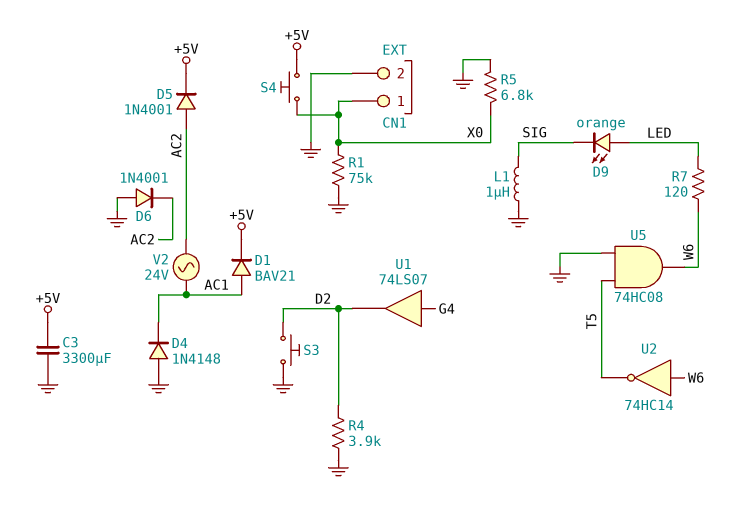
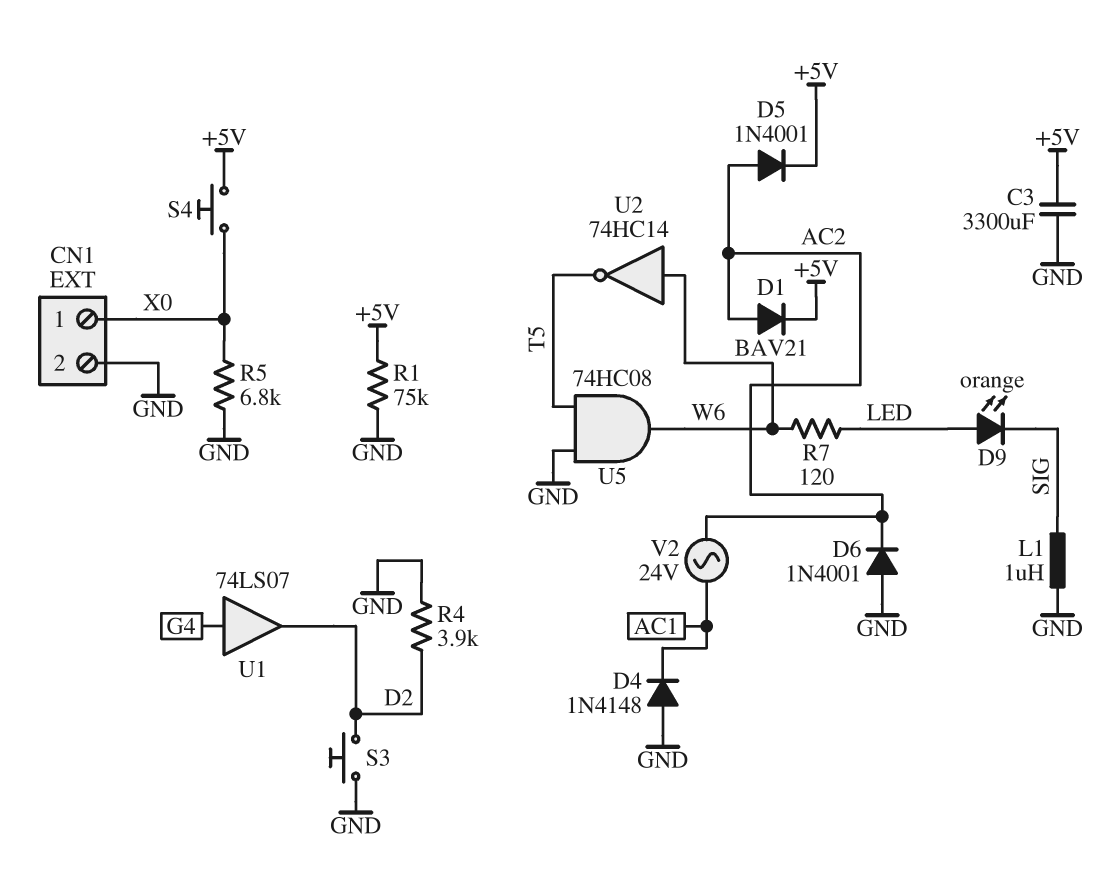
D1: diode BAV21 (A AC1, K +5V) -> diode BAV21 (A AC2, K +5V)
R1: 75k (GND, X0) -> 75k (+5V, GND)

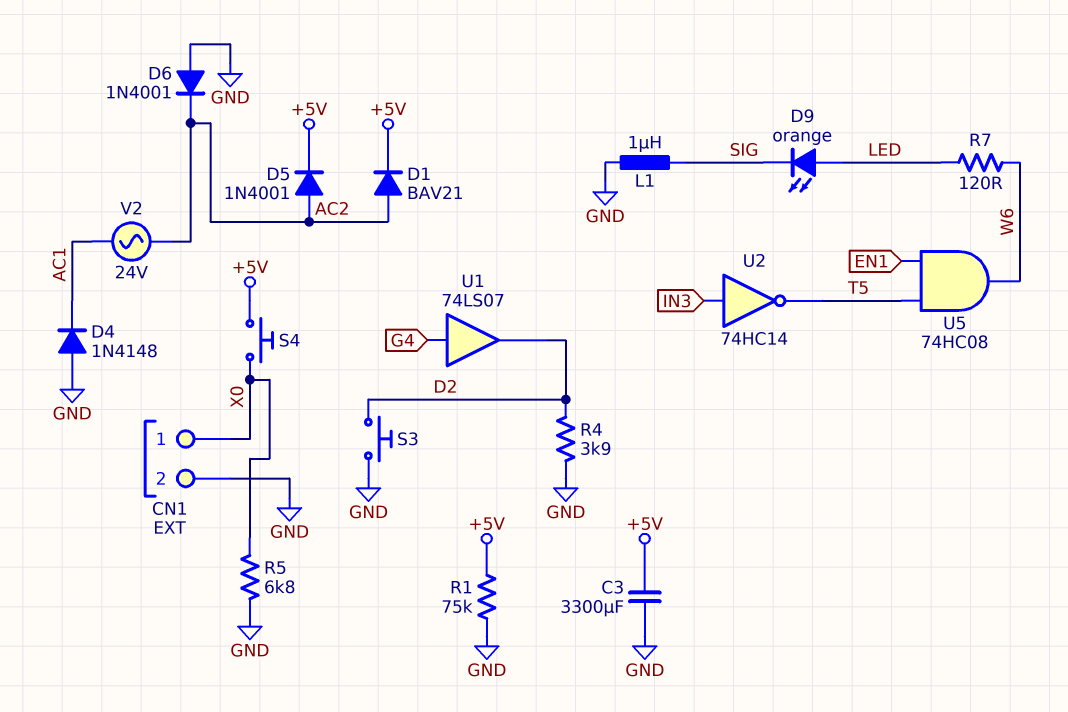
U2: NOT 74HC14 (in W6, out T5) -> NOT 74HC14 (in IN3, out T5)
U5: AND 74HC08 (in GND, in T5, out W6) -> AND 74HC08 (in EN1, in T5, out W6)

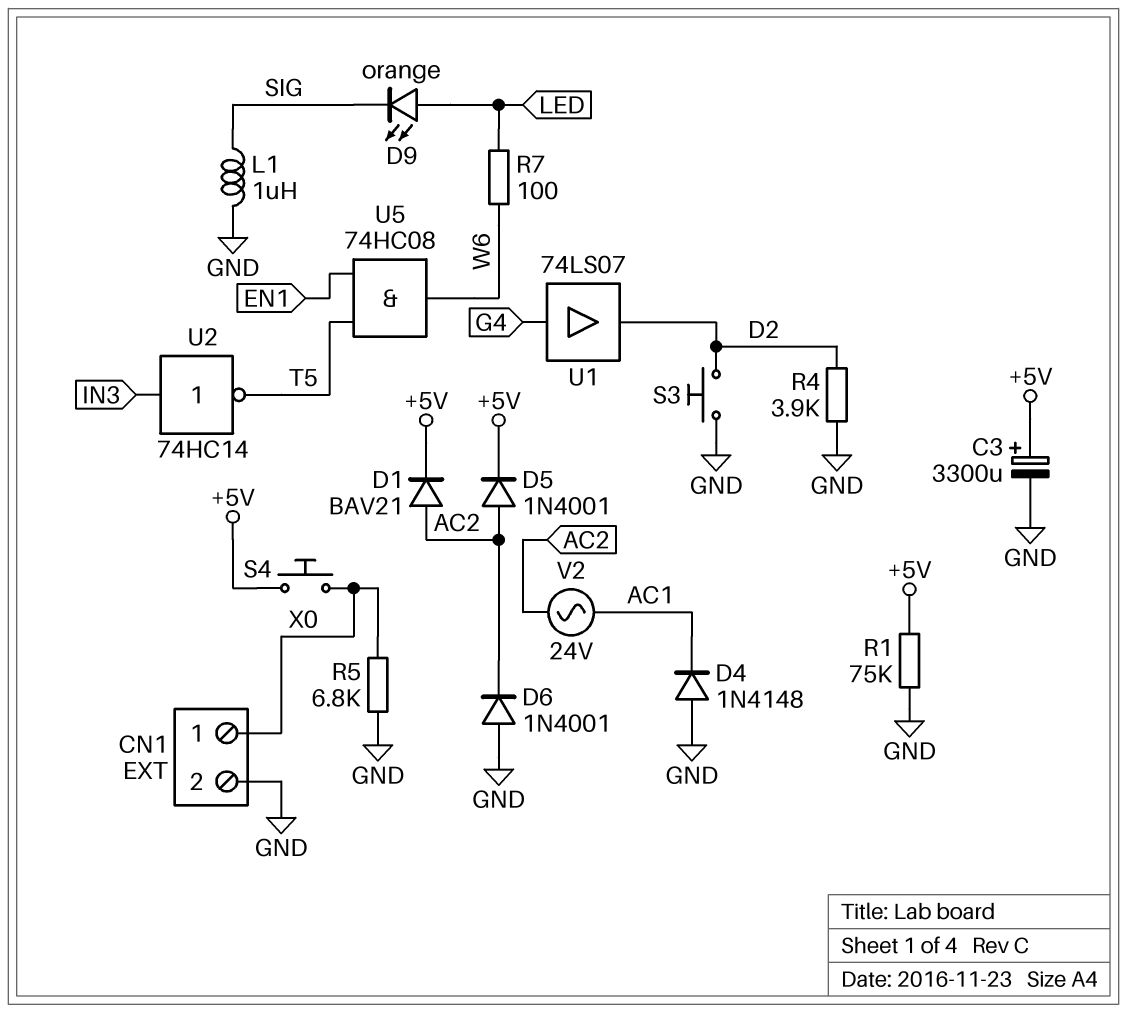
C3: 3300uF (+5V, GND) -> 3300uF (plus +5V, minus GND)
R7: 120 (LED, W6) -> 100 (LED, W6)

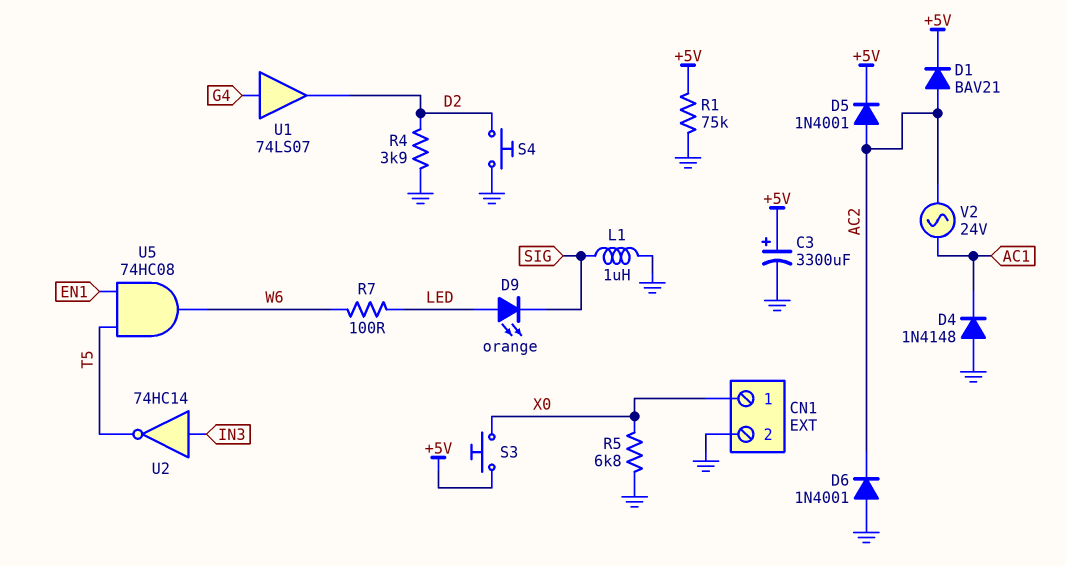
S3: button (D2, GND) -> button (+5V, X0)
S4: button (+5V, X0) -> button (D2, GND)

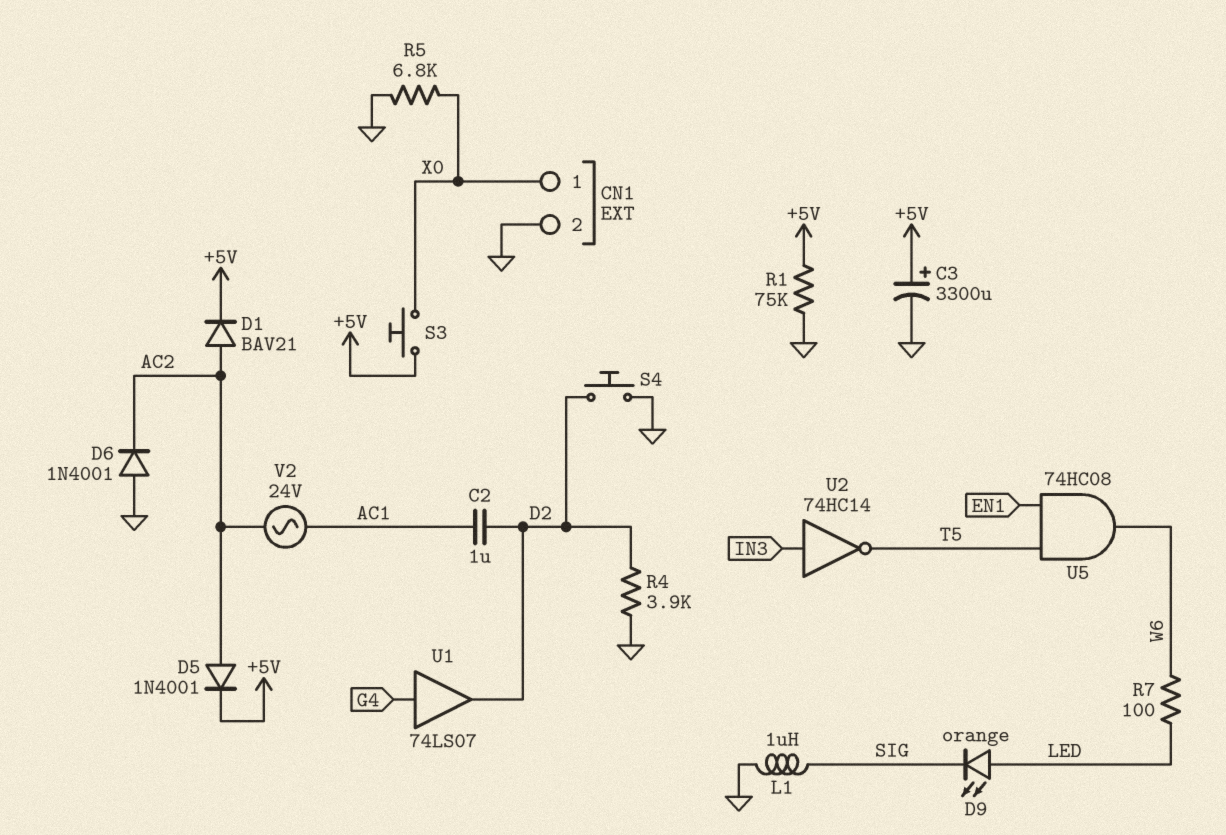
C2: none -> 1uF (AC1, D2)
D4: diode 1N4148 (A GND, K AC1) -> none

